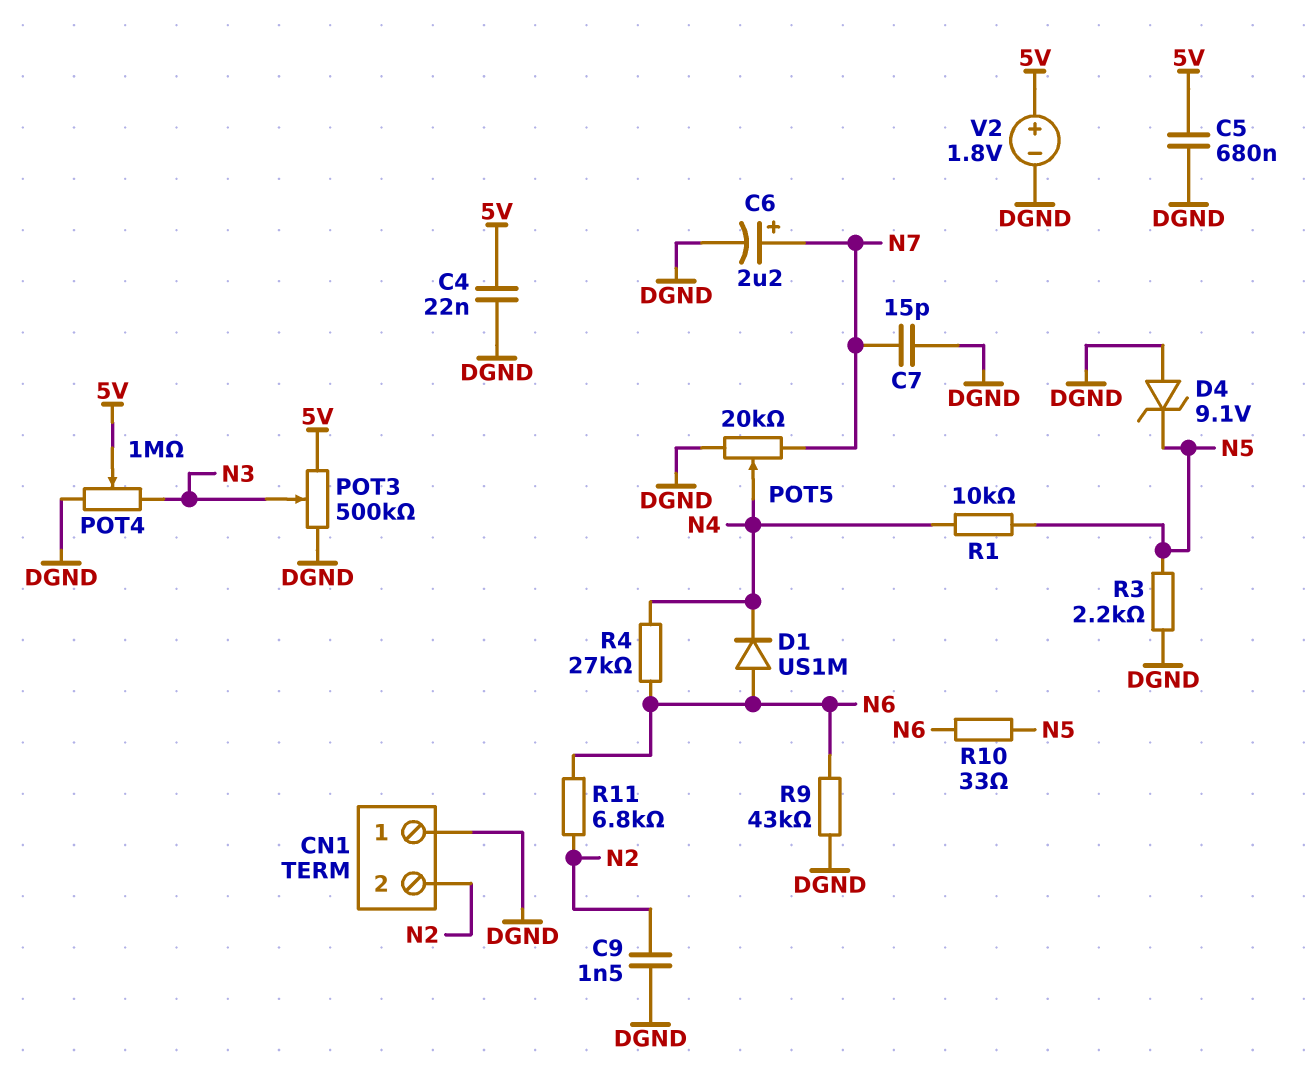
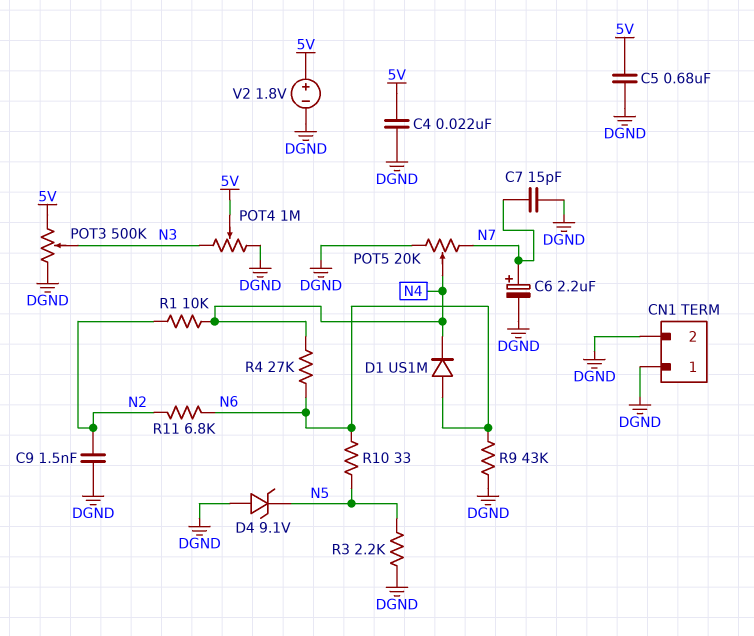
CN1 pin 2: N2 -> DGND
R1: 10k (N4, N5) -> 10k (N2, N4)

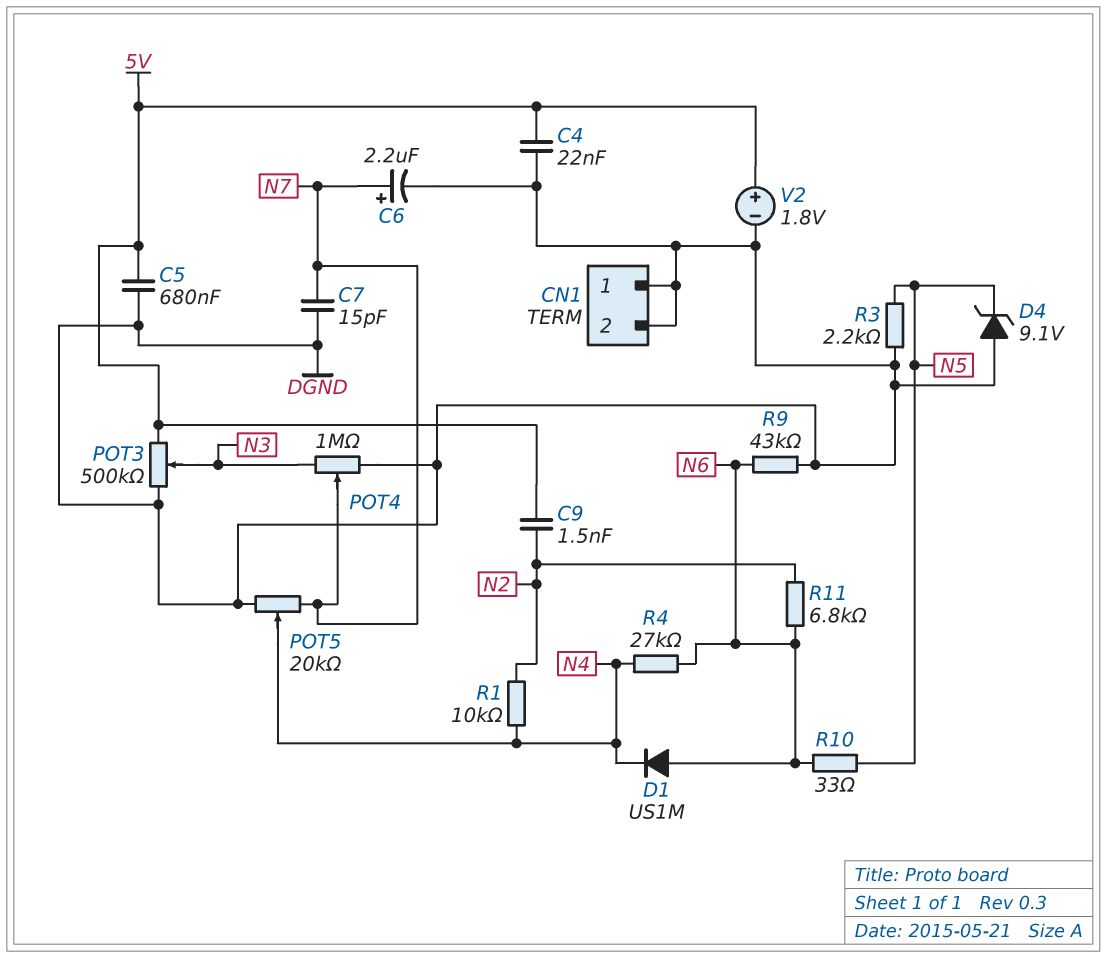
C9: 1.5nF (DGND, N2) -> 1.5nF (5V, N2)
POT4: 1M (DGND, N3, wiper 5V) -> 1M (DGND, N3, wiper N7)

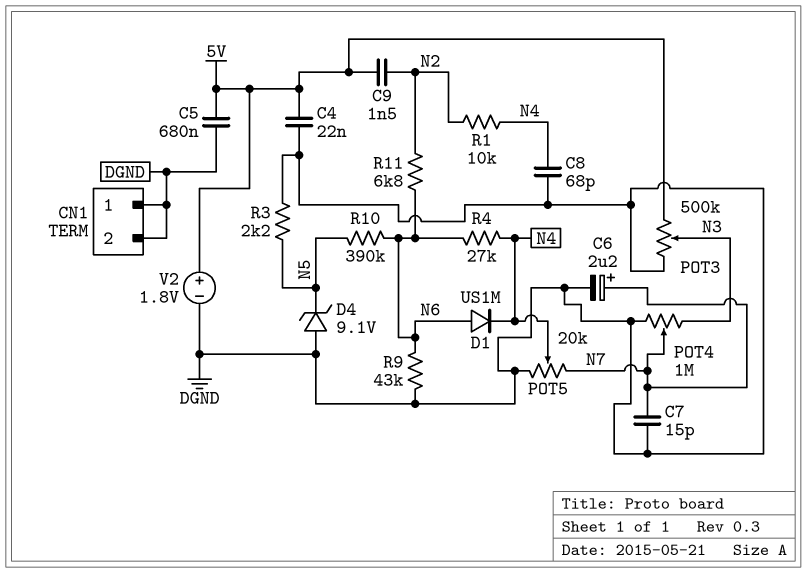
C8: none -> 68pF (DGND, N4)
R10: 33 (N5, N6) -> 390k (N5, N6)

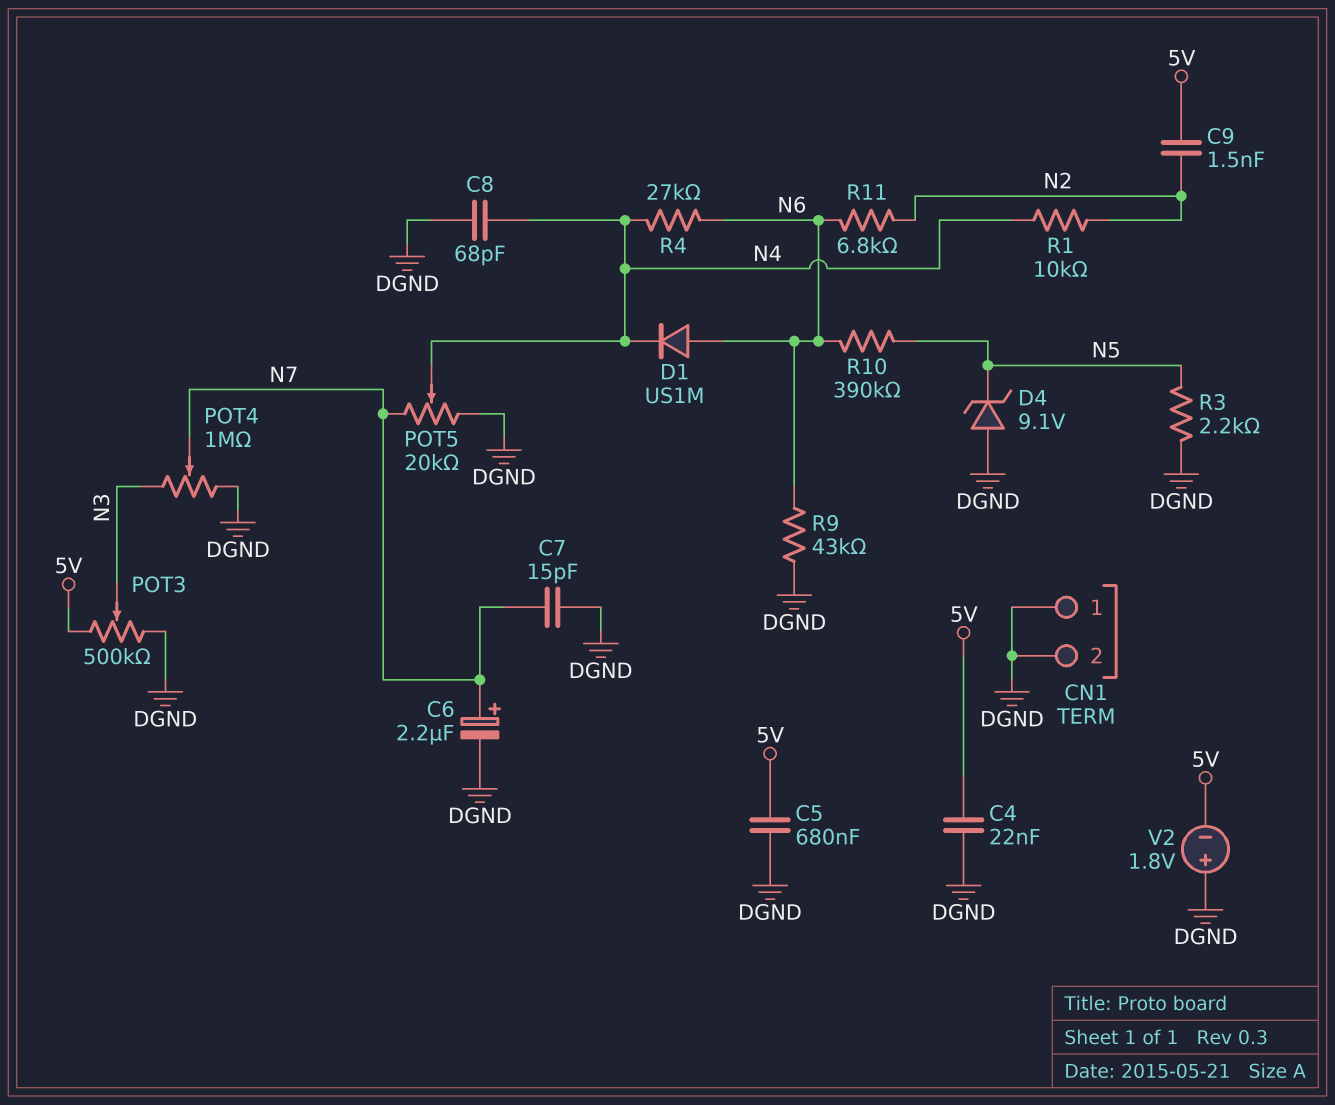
V2: 1.8V (plus 5V, minus DGND) -> 1.8V (plus DGND, minus 5V)

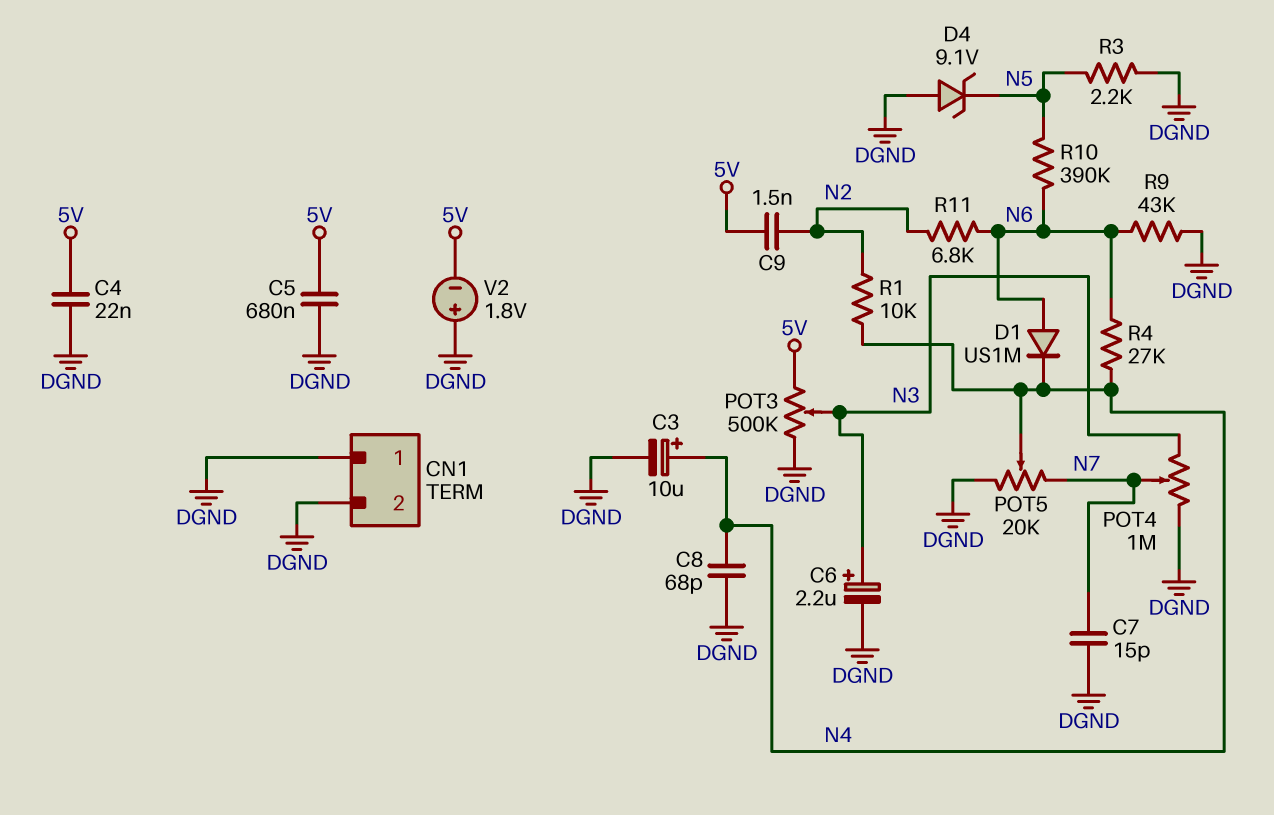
C3: none -> 10uF (plus N4, minus DGND)
C6: 2.2uF (plus N7, minus DGND) -> 2.2uF (plus N3, minus DGND)

